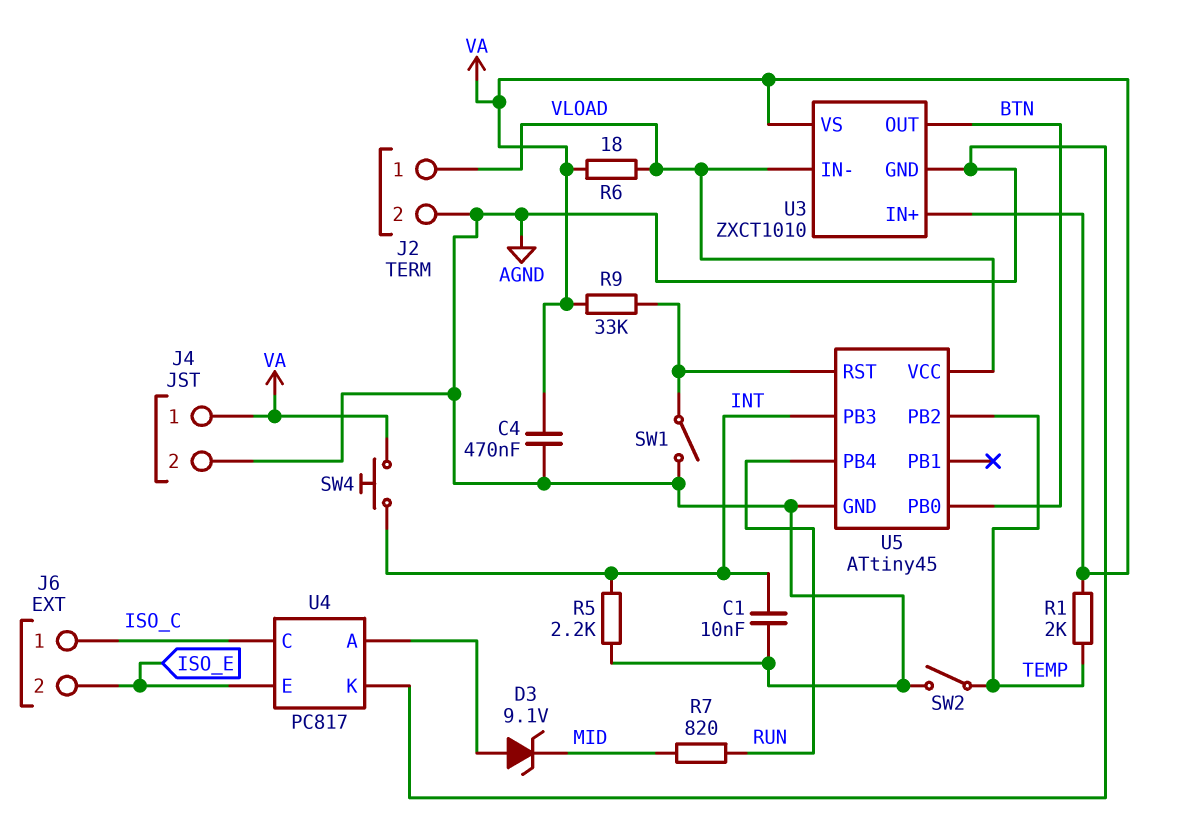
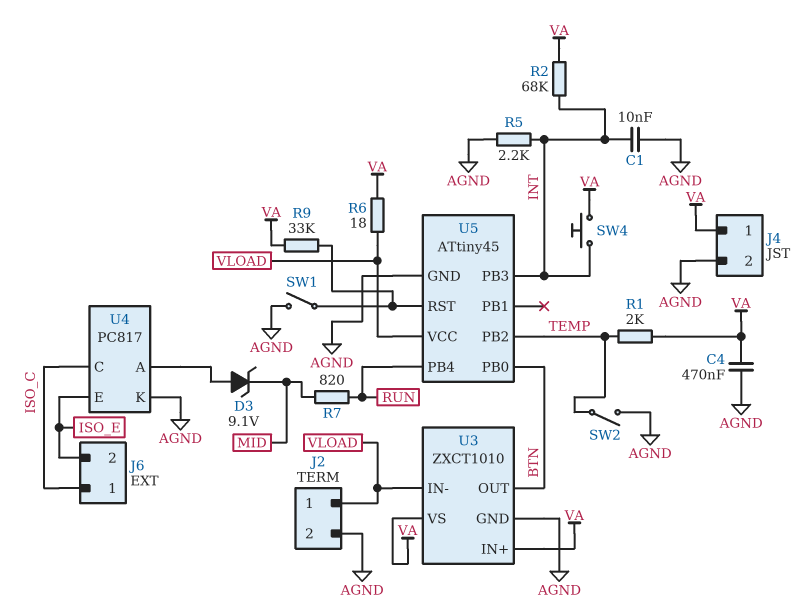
R2: none -> 68k (INT, VA)

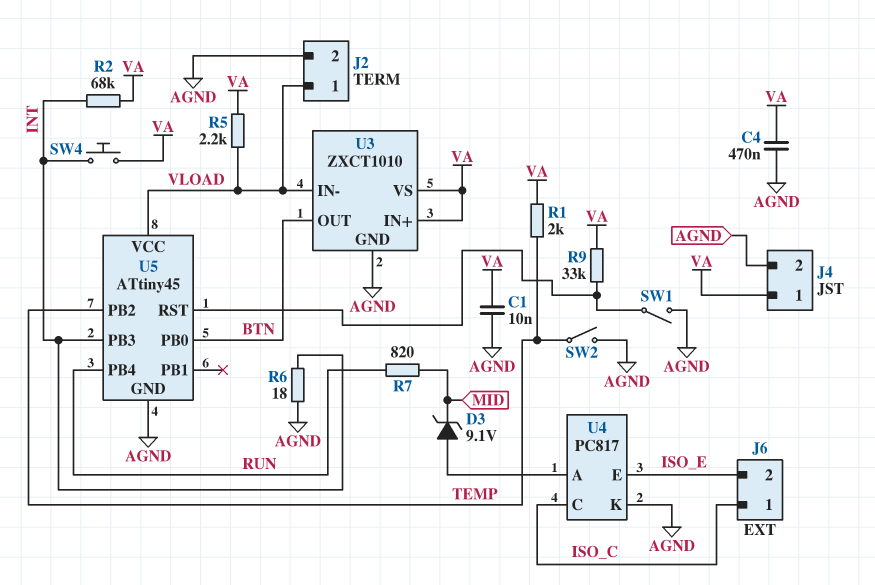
C1: 10nF (AGND, INT) -> 10nF (AGND, VA)
R5: 2.2k (AGND, INT) -> 2.2k (VA, VLOAD)
R6: 18 (VA, VLOAD) -> 18 (AGND, INT)

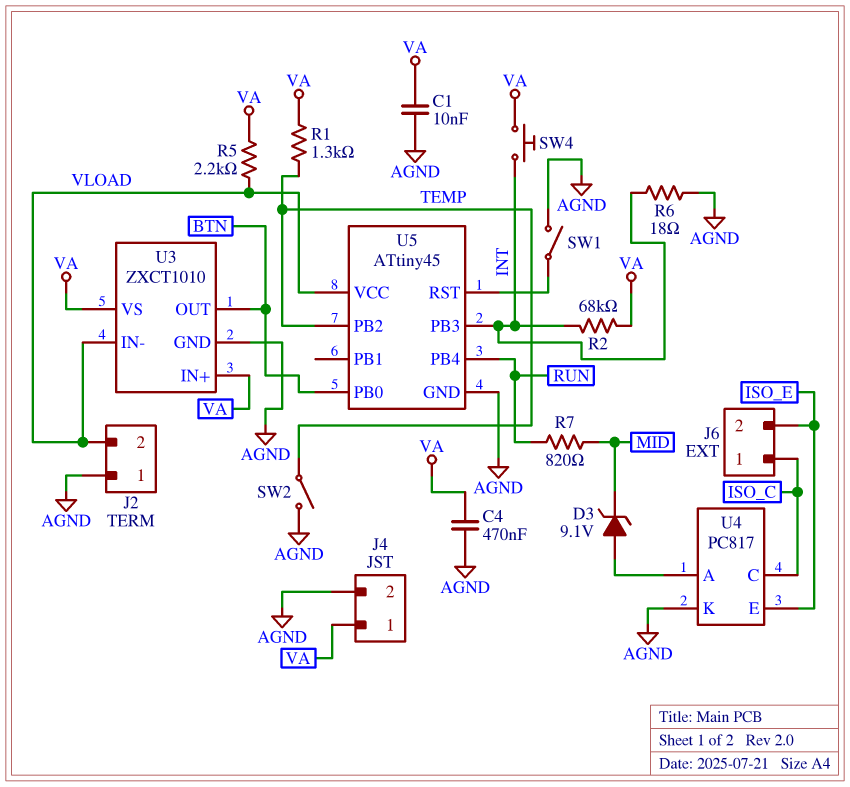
J2 pin 1: VLOAD -> AGND
J2 pin 2: AGND -> VLOAD
R1: 2k (TEMP, VA) -> 1.3k (TEMP, VA)
R9: 33k (U5/RST, VA) -> none

